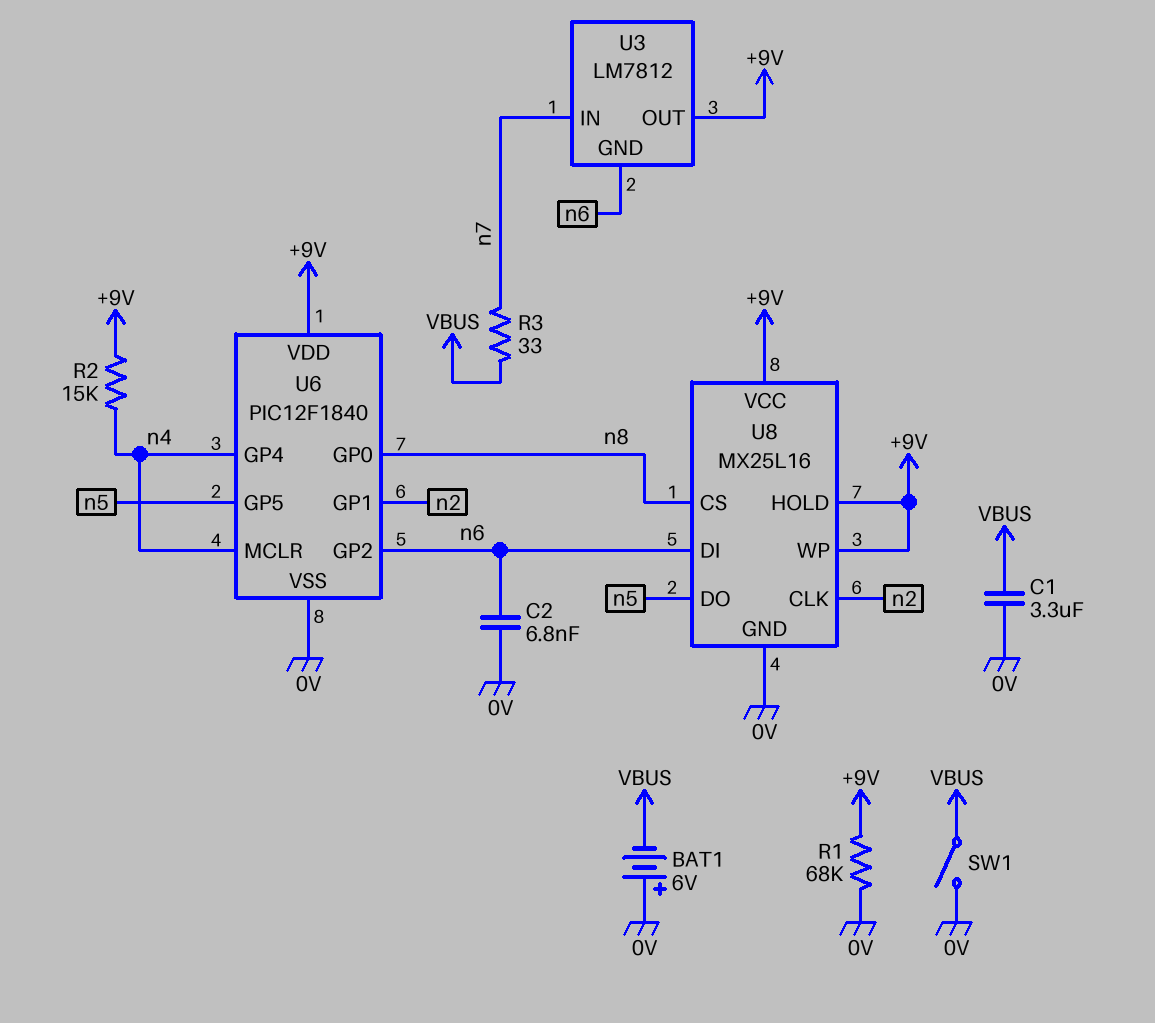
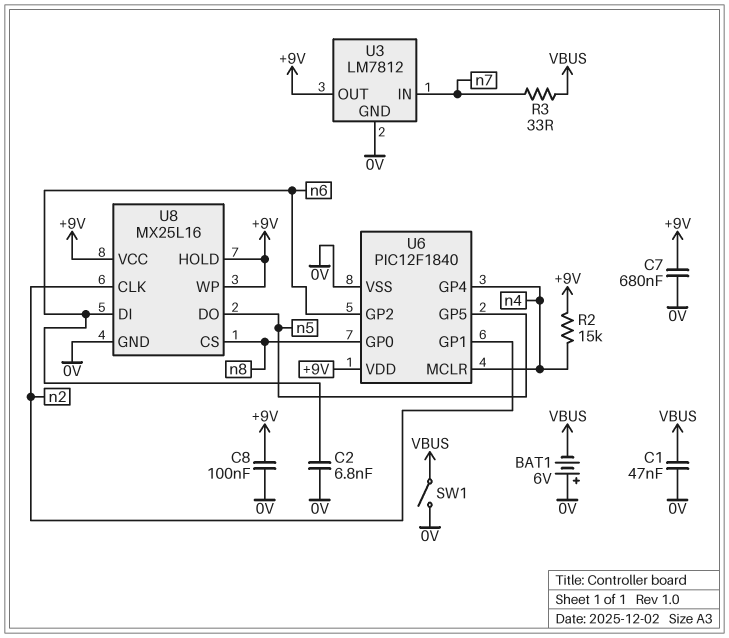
C1: 3.3uF (0V, VBUS) -> 47nF (0V, VBUS)
C7: none -> 680nF (+9V, 0V)
C8: none -> 100nF (+9V, 0V)
R1: 68k (+9V, 0V) -> none
U3 pin GND: n6 -> 0V

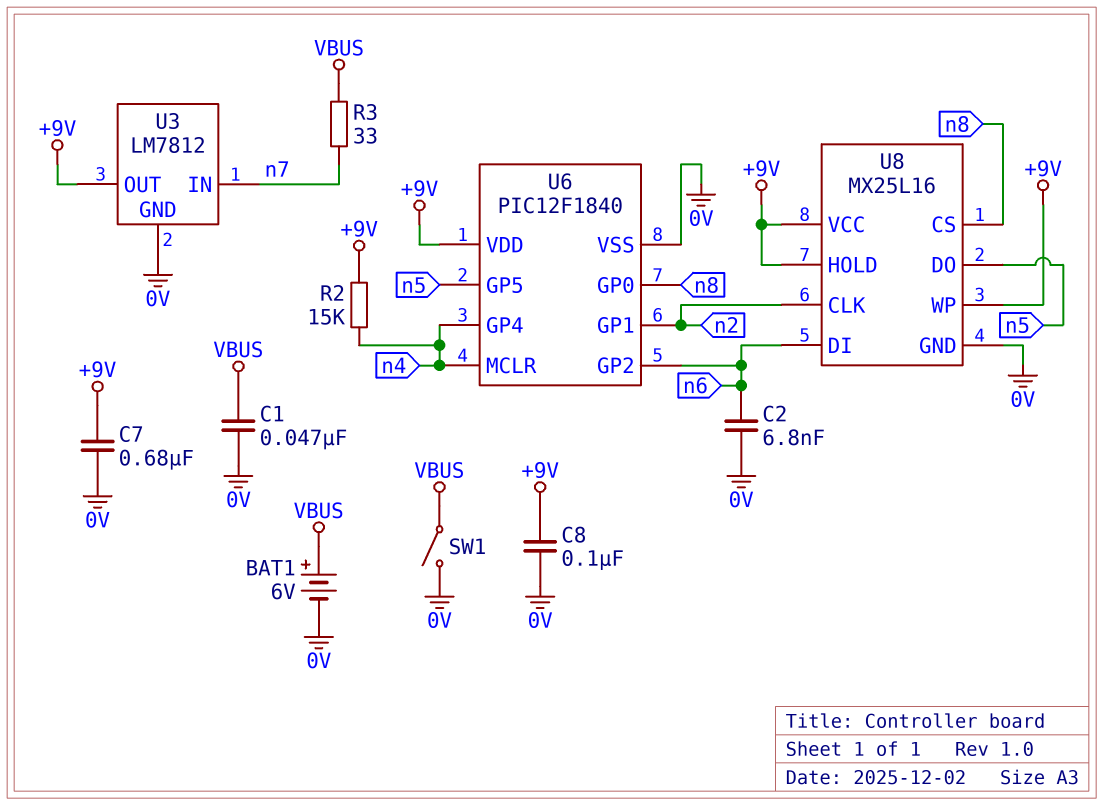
BAT1: 6V (plus 0V, minus VBUS) -> 6V (plus VBUS, minus 0V)

